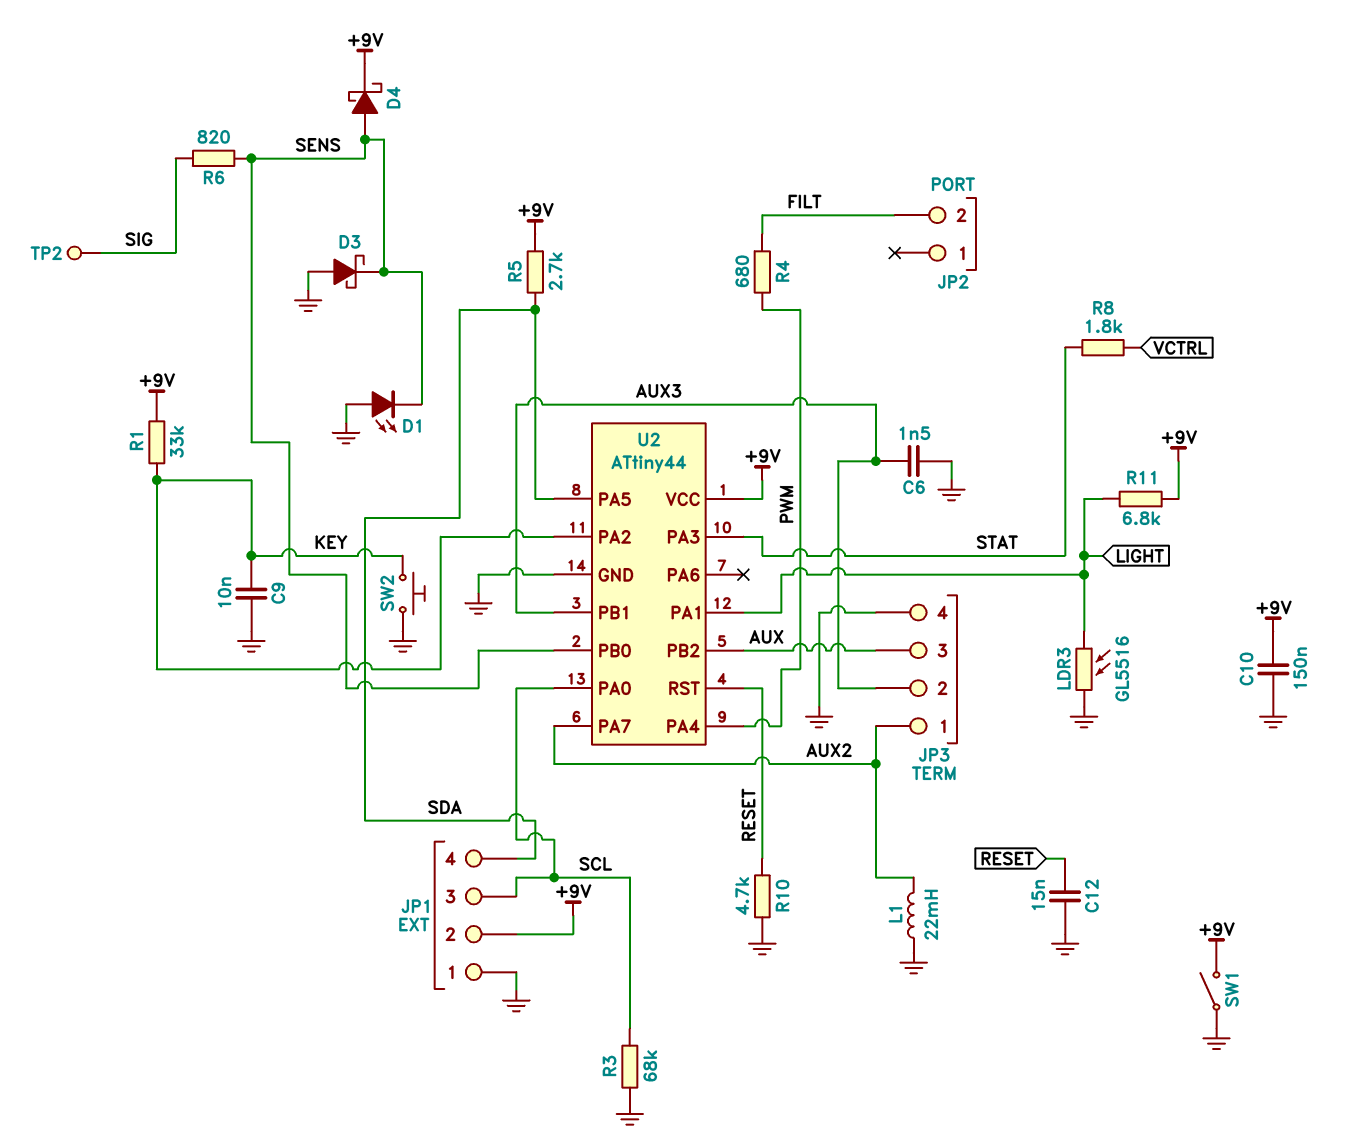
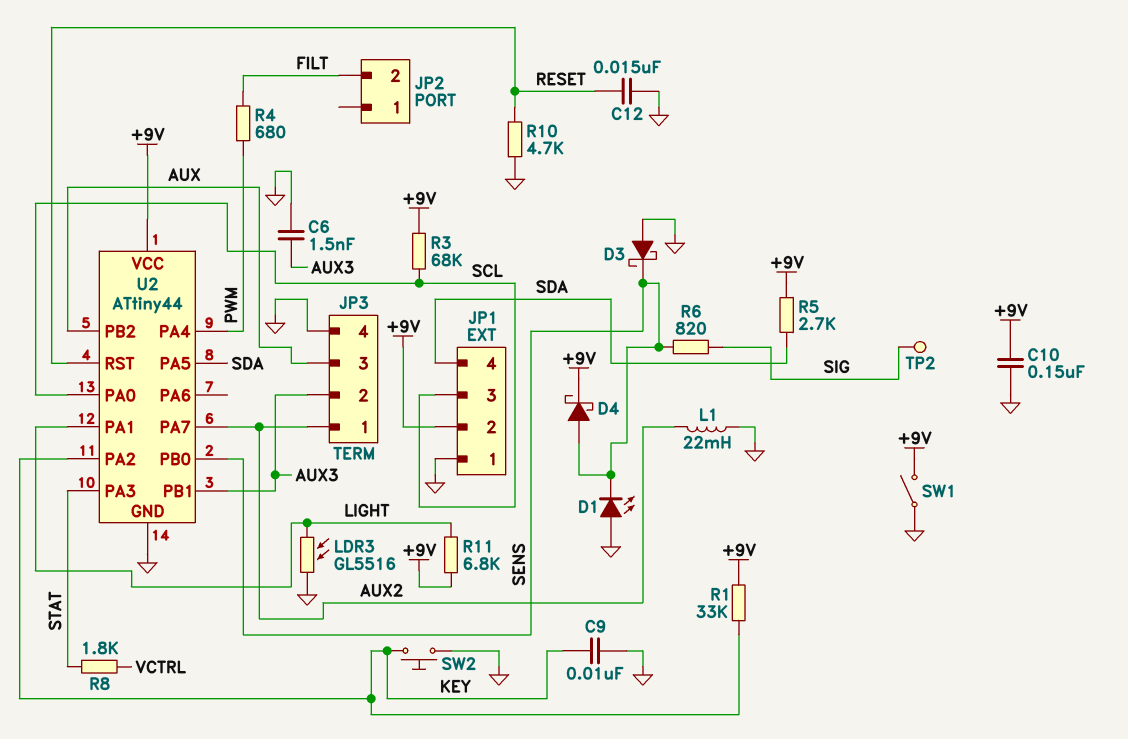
R3: 68k (GND, SCL) -> 68k (+9V, SCL)

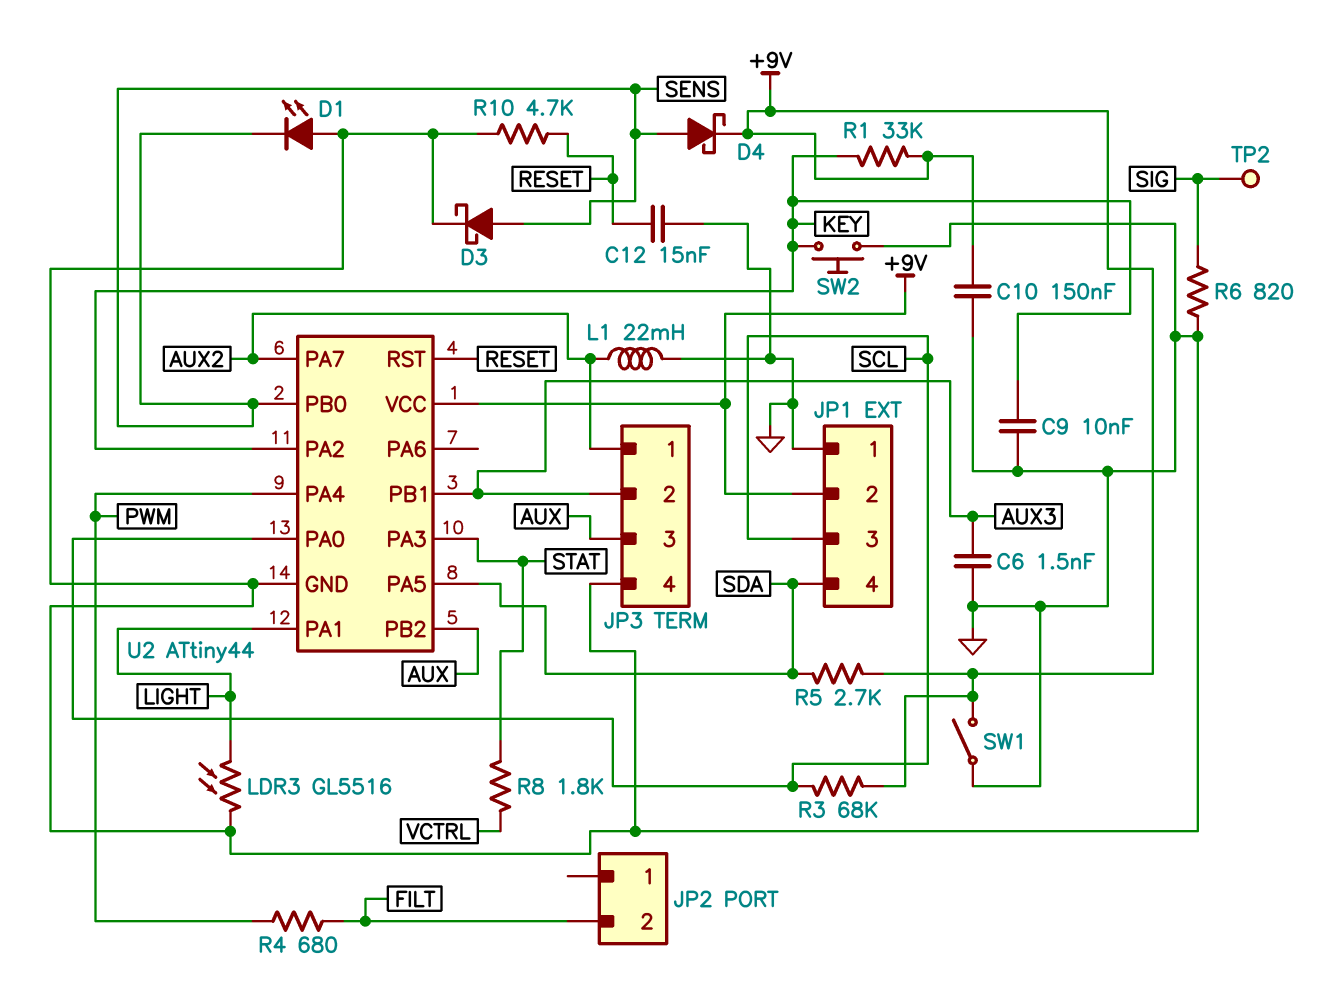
D3: schottky (A GND, K SENS) -> schottky (A SENS, K GND)
R6: 820 (SENS, SIG) -> 820 (GND, SIG)
R11: 6.8k (+9V, LIGHT) -> none

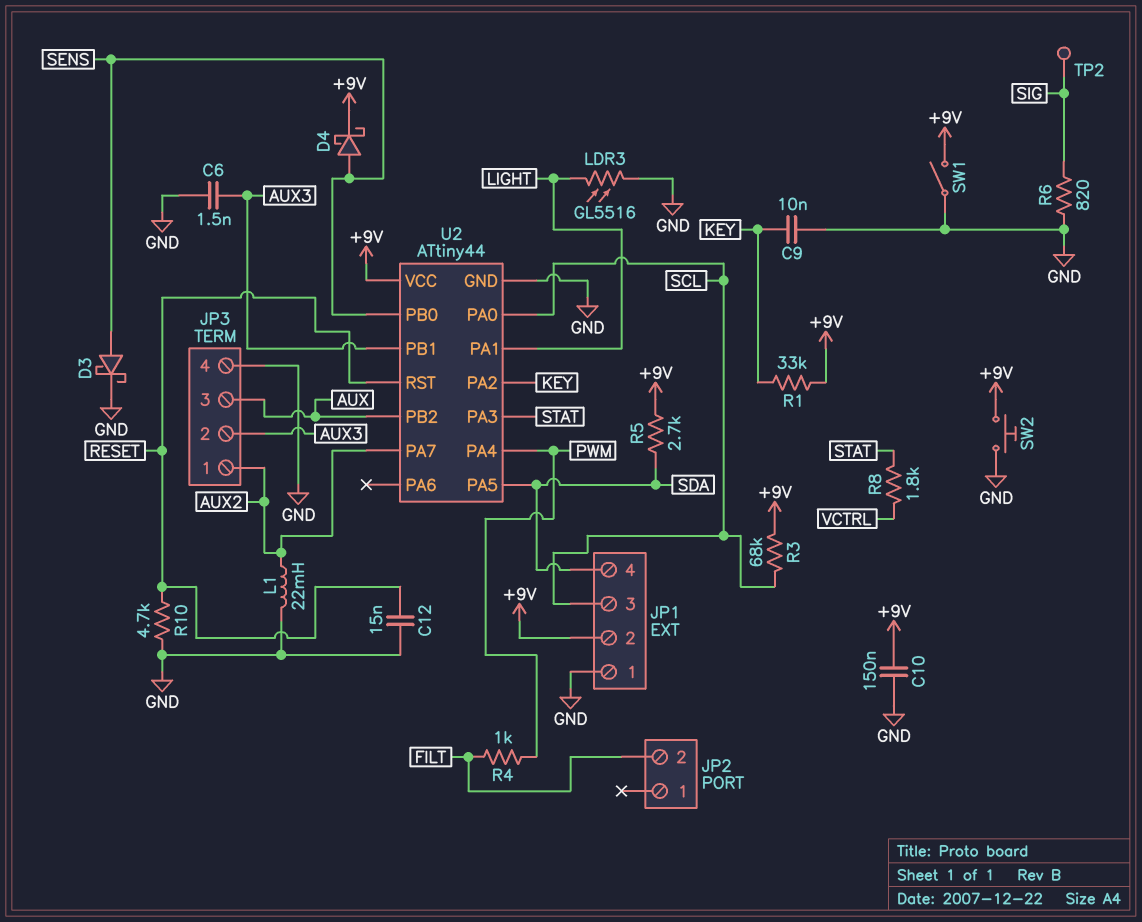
D1: LED (A GND, K SENS) -> none
R4: 680 (FILT, PWM) -> 1k (FILT, PWM)
SW2: button (GND, KEY) -> button (+9V, GND)

